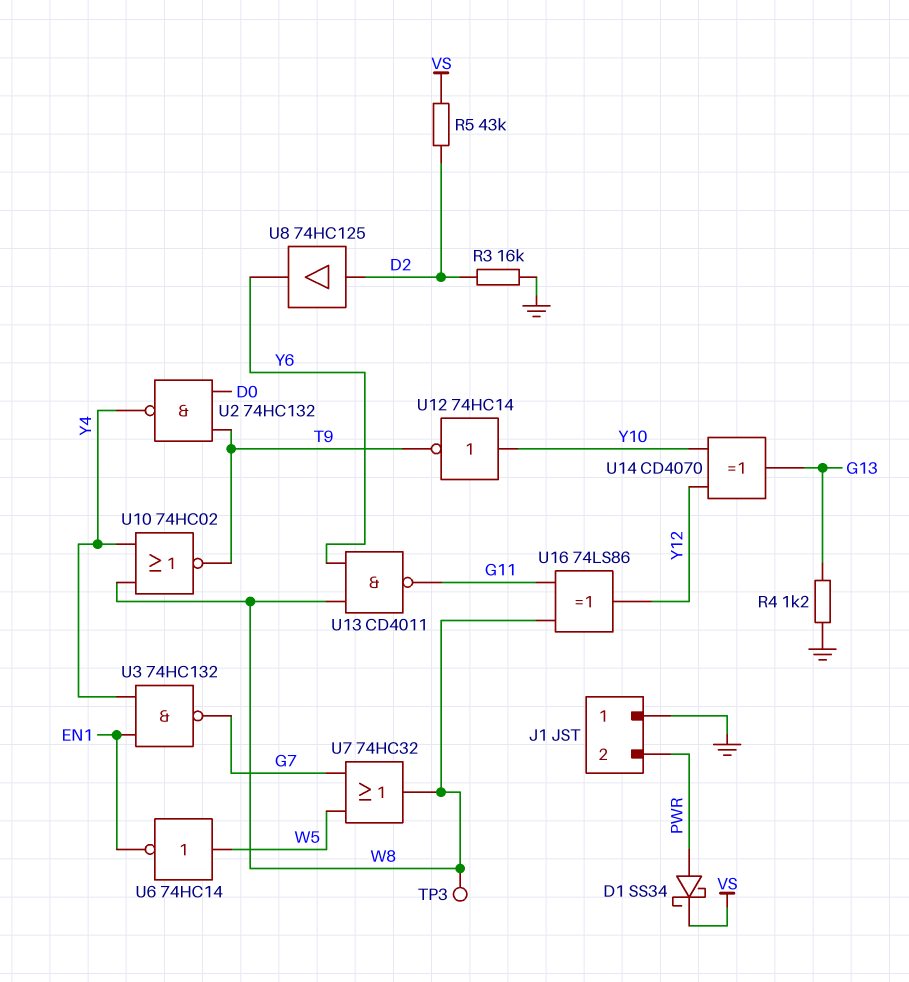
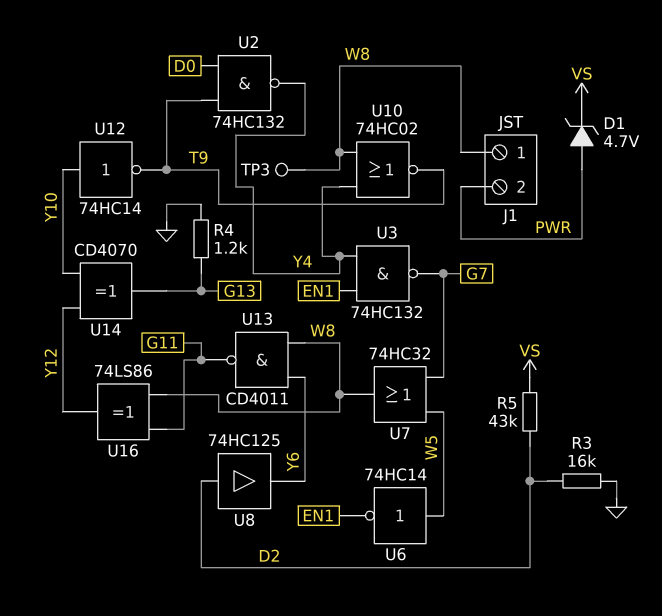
D1: schottky SS34 (A PWR, K VS) -> zener 4.7V (A PWR, K VS)
J1 pin 1: GND -> W8

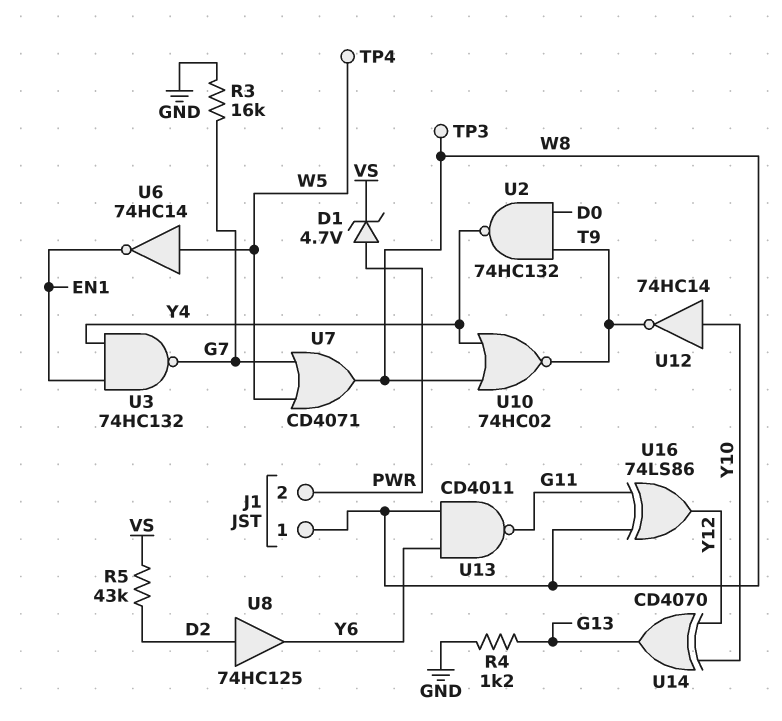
R3: 16k (D2, GND) -> 16k (G7, GND)
TP4: none -> test point (W5)
U7: OR 74HC32 (in G7, in W5, out W8) -> OR CD4071 (in G7, in W5, out W8)

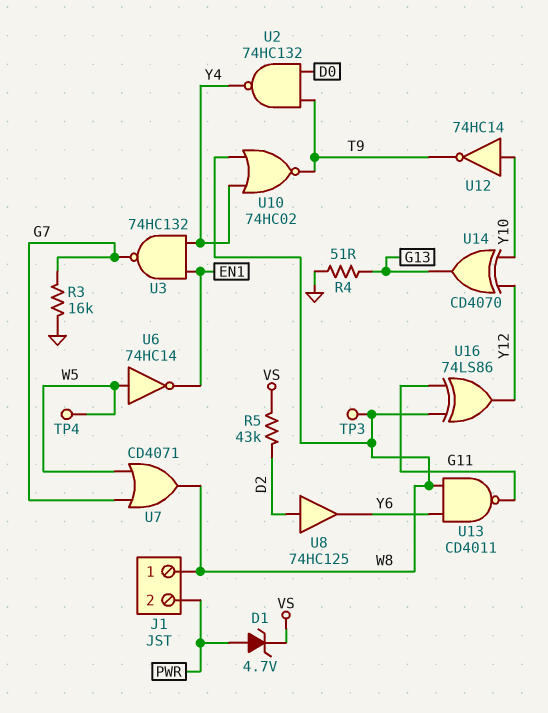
R4: 1.2k (G13, GND) -> 51 (G13, GND)

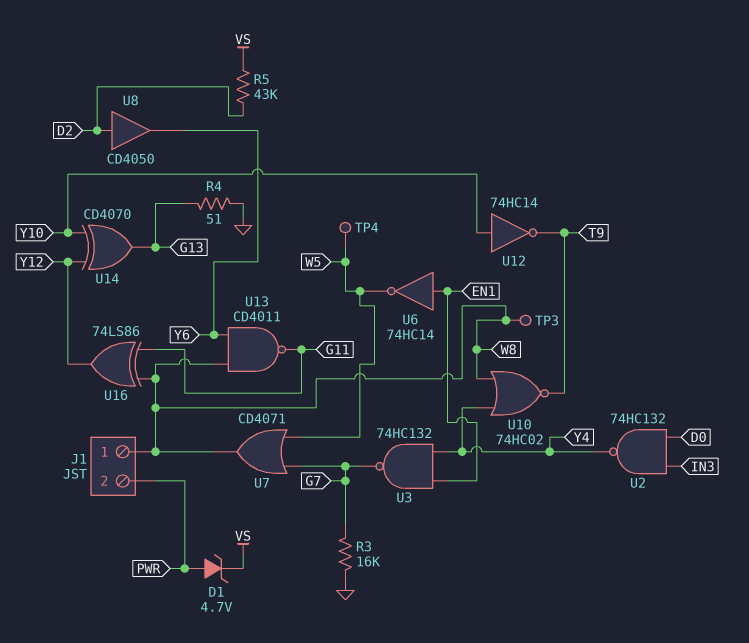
U2: NAND 74HC132 (in D0, in T9, out Y4) -> NAND 74HC132 (in D0, in IN3, out Y4)
U6: NOT 74HC14 (in W5, out EN1) -> NOT 74HC14 (in EN1, out W5)
U8: buffer 74HC125 (in D2, out Y6) -> buffer CD4050 (in D2, out Y6)

